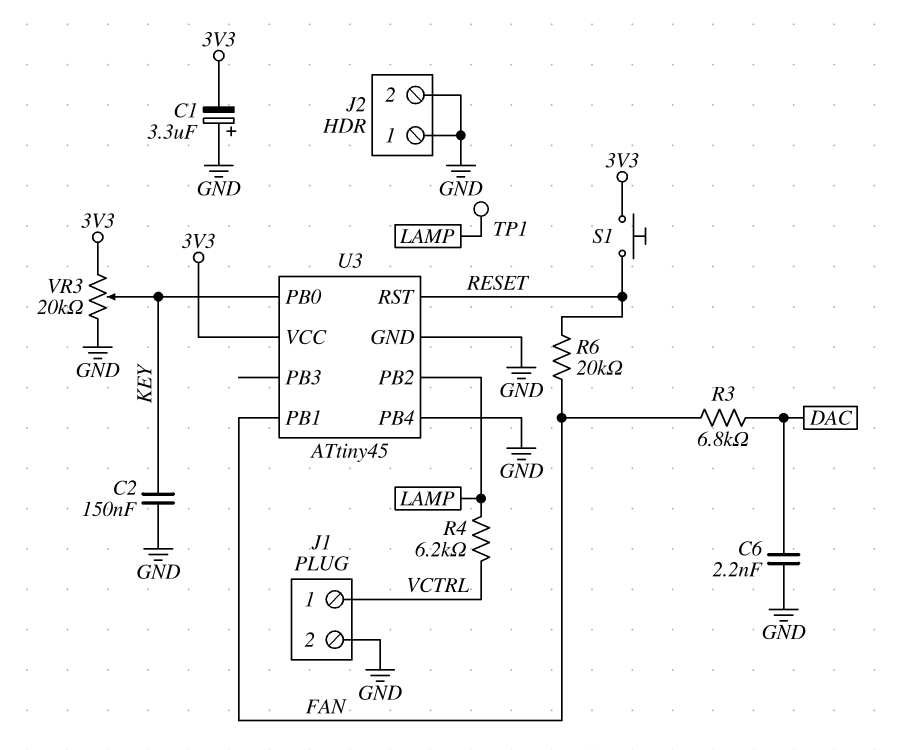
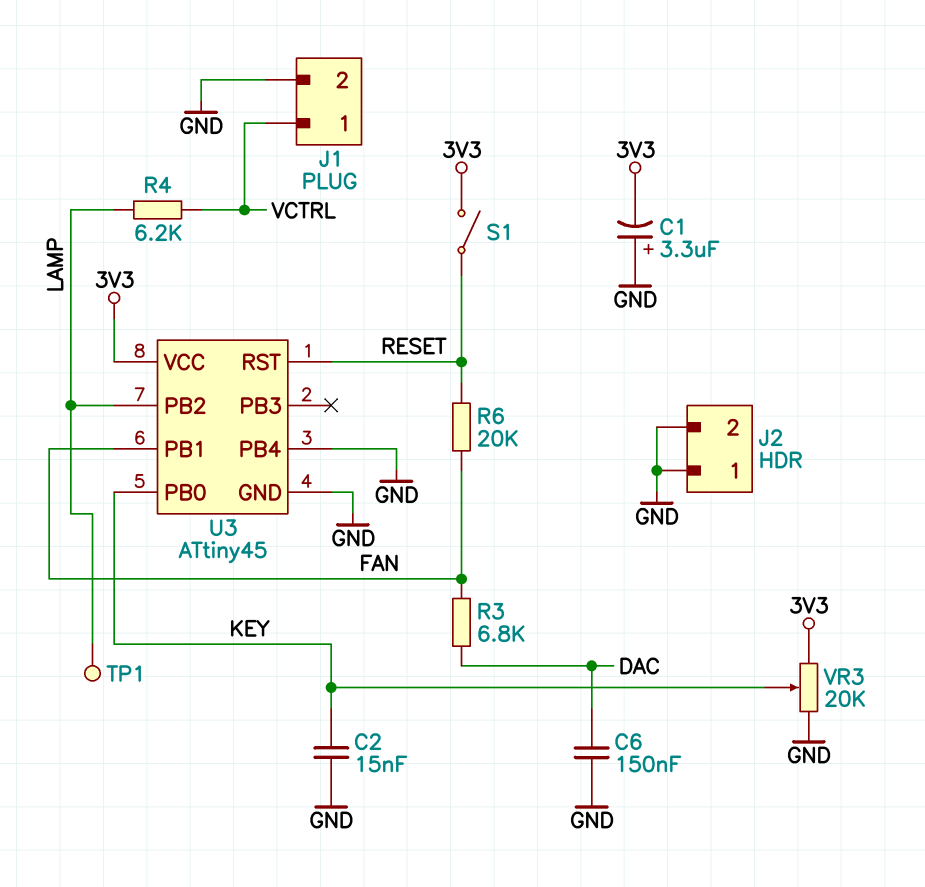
C2: 150nF (GND, KEY) -> 15nF (GND, KEY)
C6: 2.2nF (DAC, GND) -> 150nF (DAC, GND)
S1: button (3V3, RESET) -> switch (3V3, RESET)

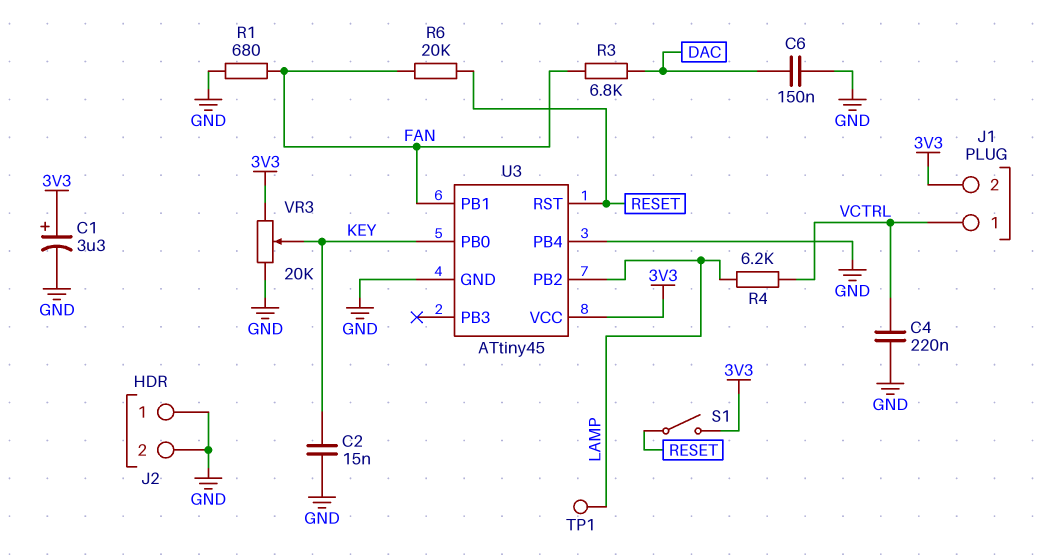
C1: 3.3uF (plus GND, minus 3V3) -> 3.3uF (plus 3V3, minus GND)
C4: none -> 220nF (GND, VCTRL)
J1 pin 2: GND -> 3V3
R1: none -> 680 (FAN, GND)

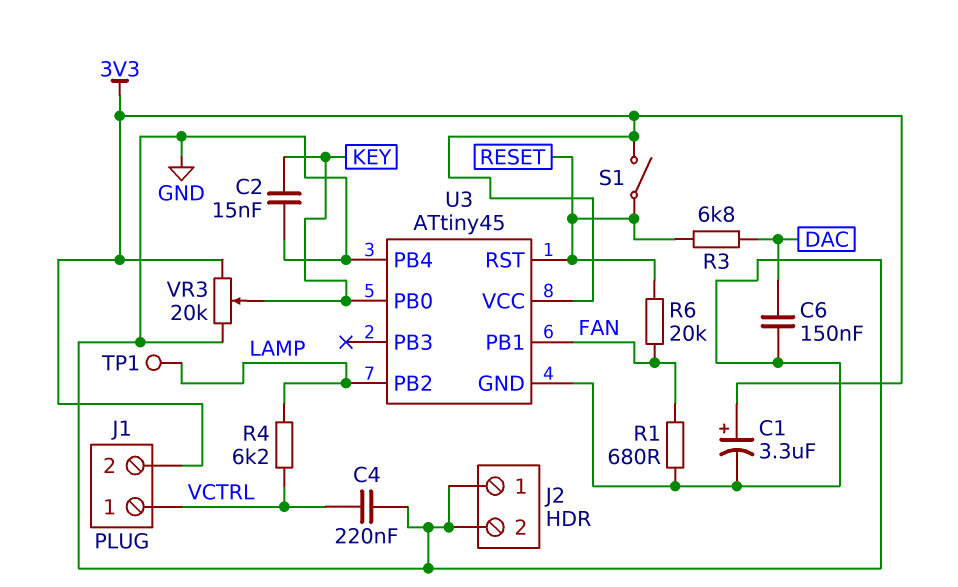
R3: 6.8k (DAC, FAN) -> 6.8k (DAC, RESET)

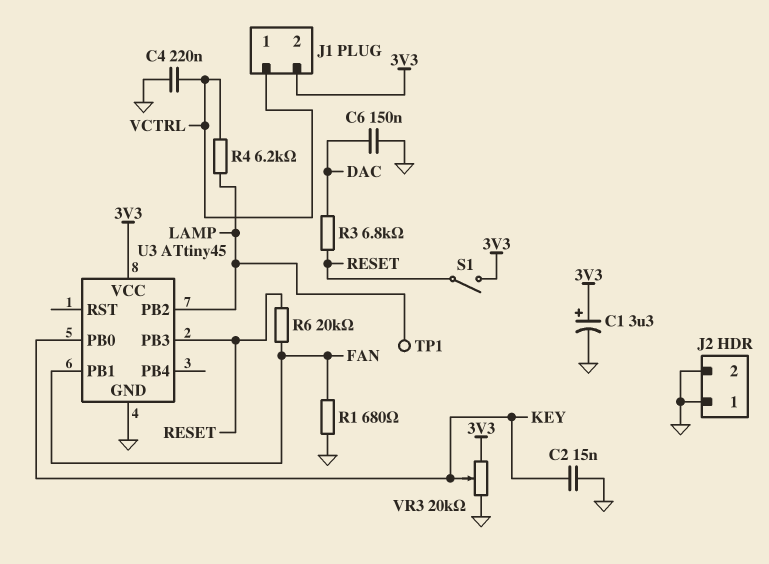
U3 pin PB3: none -> RESET
U3 pin PB4: GND -> none
U3 pin RST: RESET -> none

